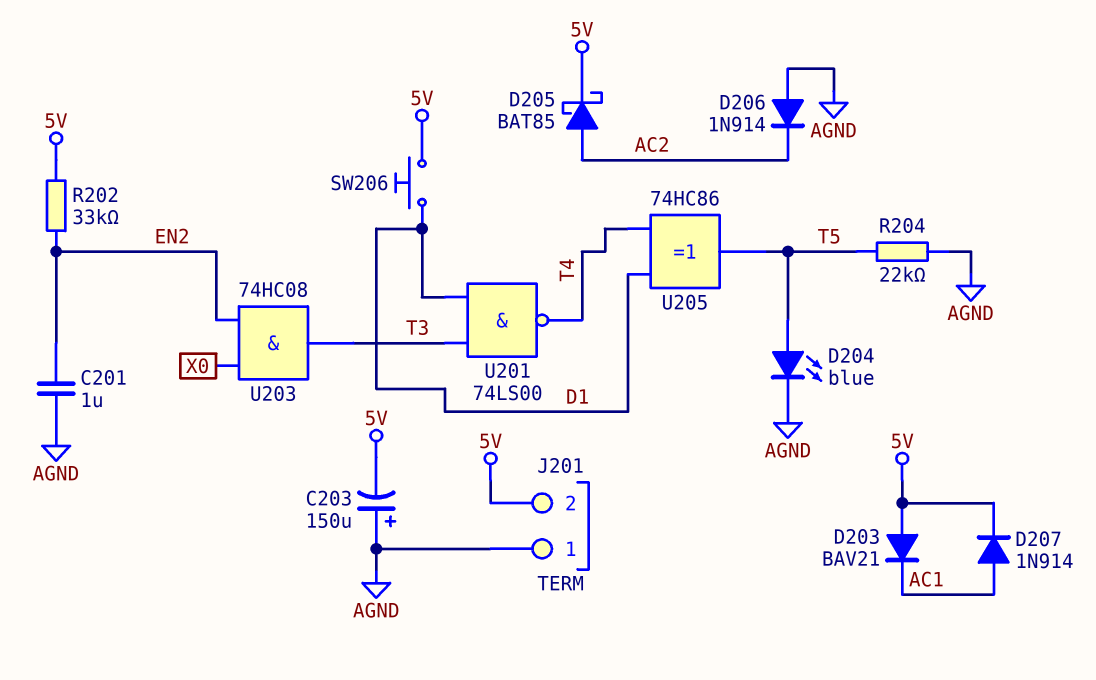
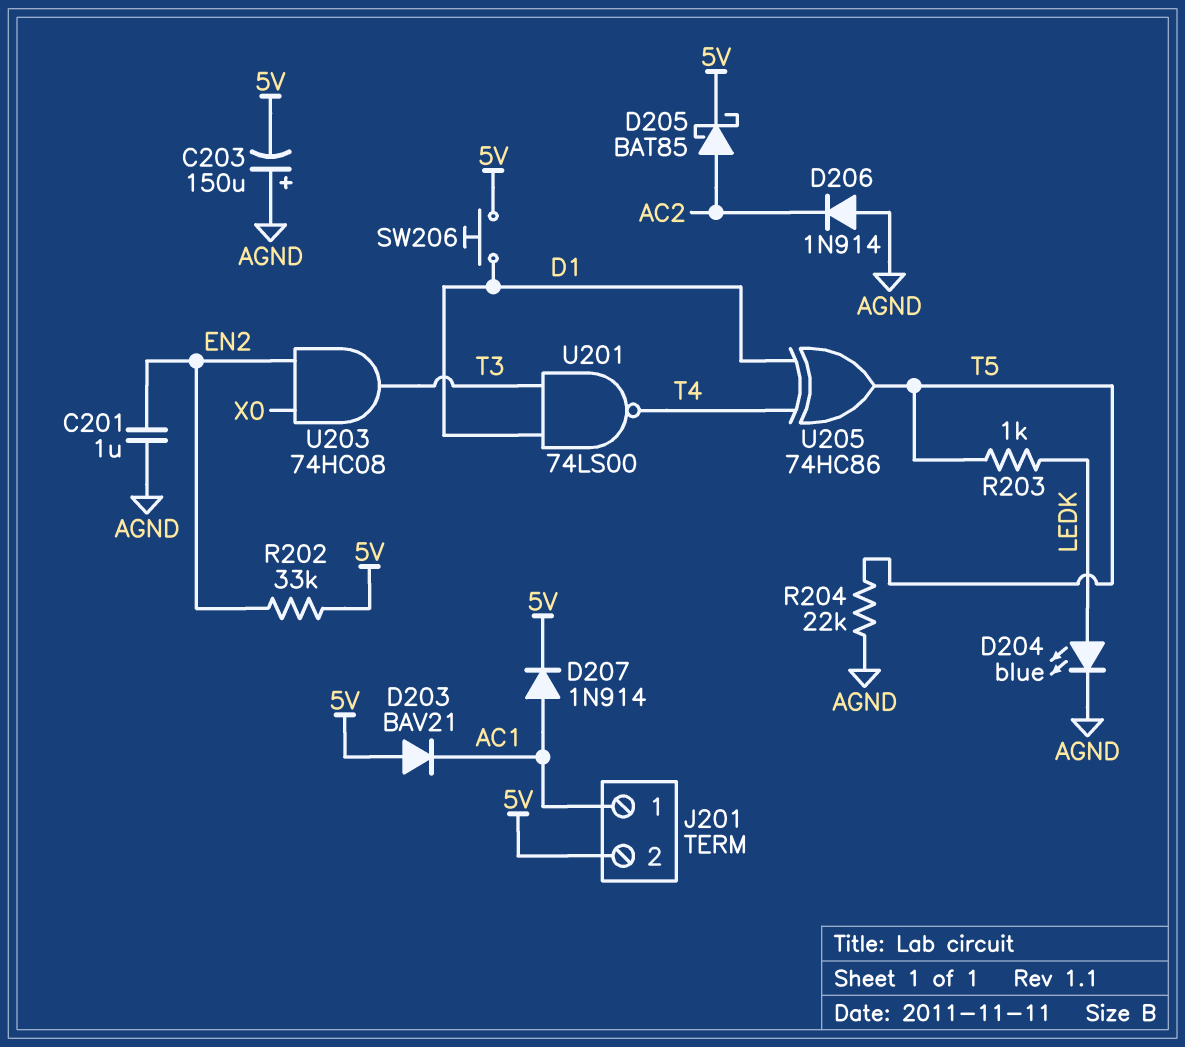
D204: LED blue (A T5, K AGND) -> LED blue (A LEDK, K AGND)
J201 pin 1: AGND -> AC1
R203: none -> 1k (LEDK, T5)

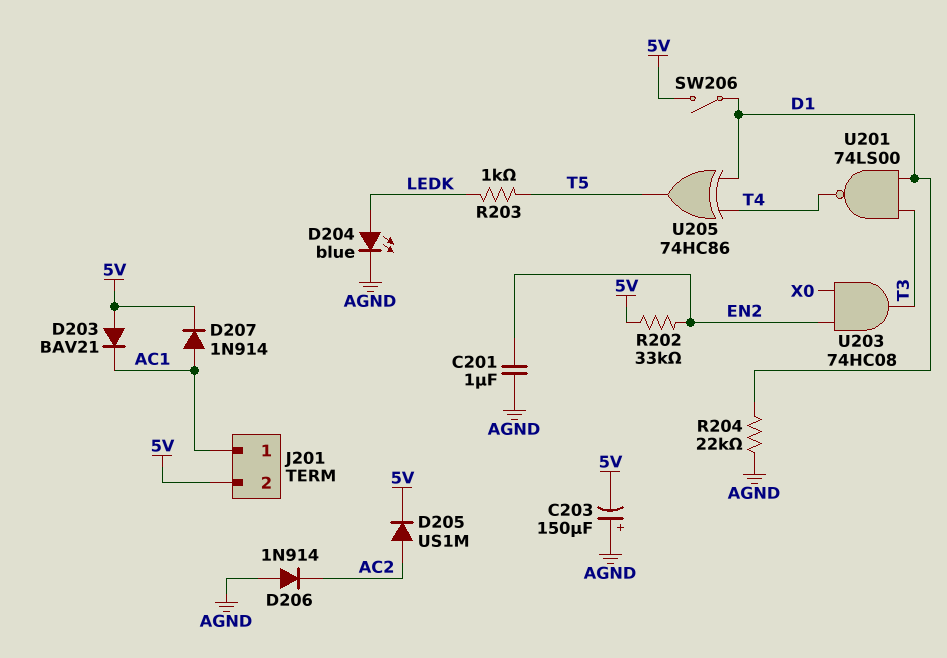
D205: schottky BAT85 (A AC2, K 5V) -> diode US1M (A AC2, K 5V)
R204: 22k (AGND, T5) -> 22k (AGND, D1)
SW206: button (5V, D1) -> switch (5V, D1)

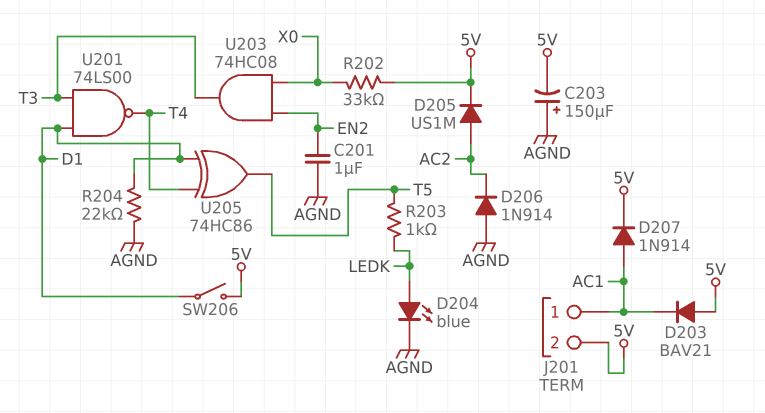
R202: 33k (5V, EN2) -> 33k (5V, X0)

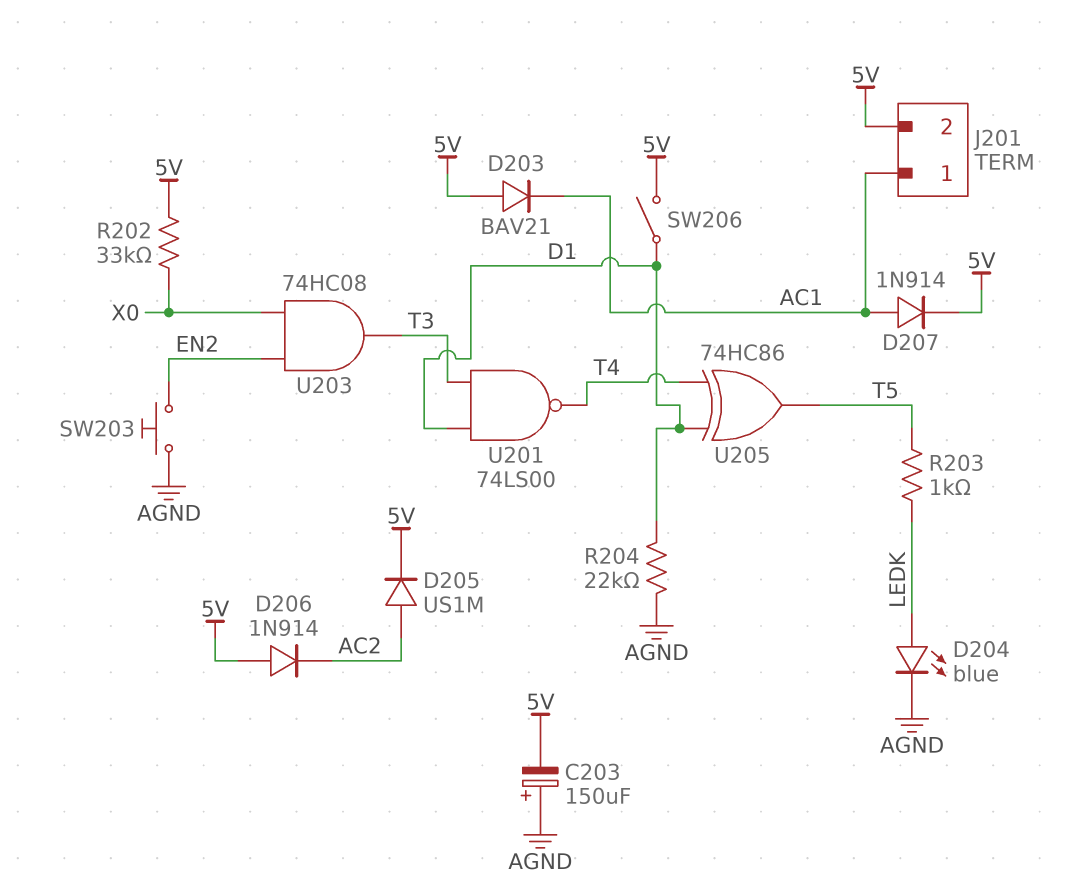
C201: 1uF (AGND, EN2) -> none
D206: diode 1N914 (A AGND, K AC2) -> diode 1N914 (A 5V, K AC2)
SW203: none -> button (AGND, EN2)

